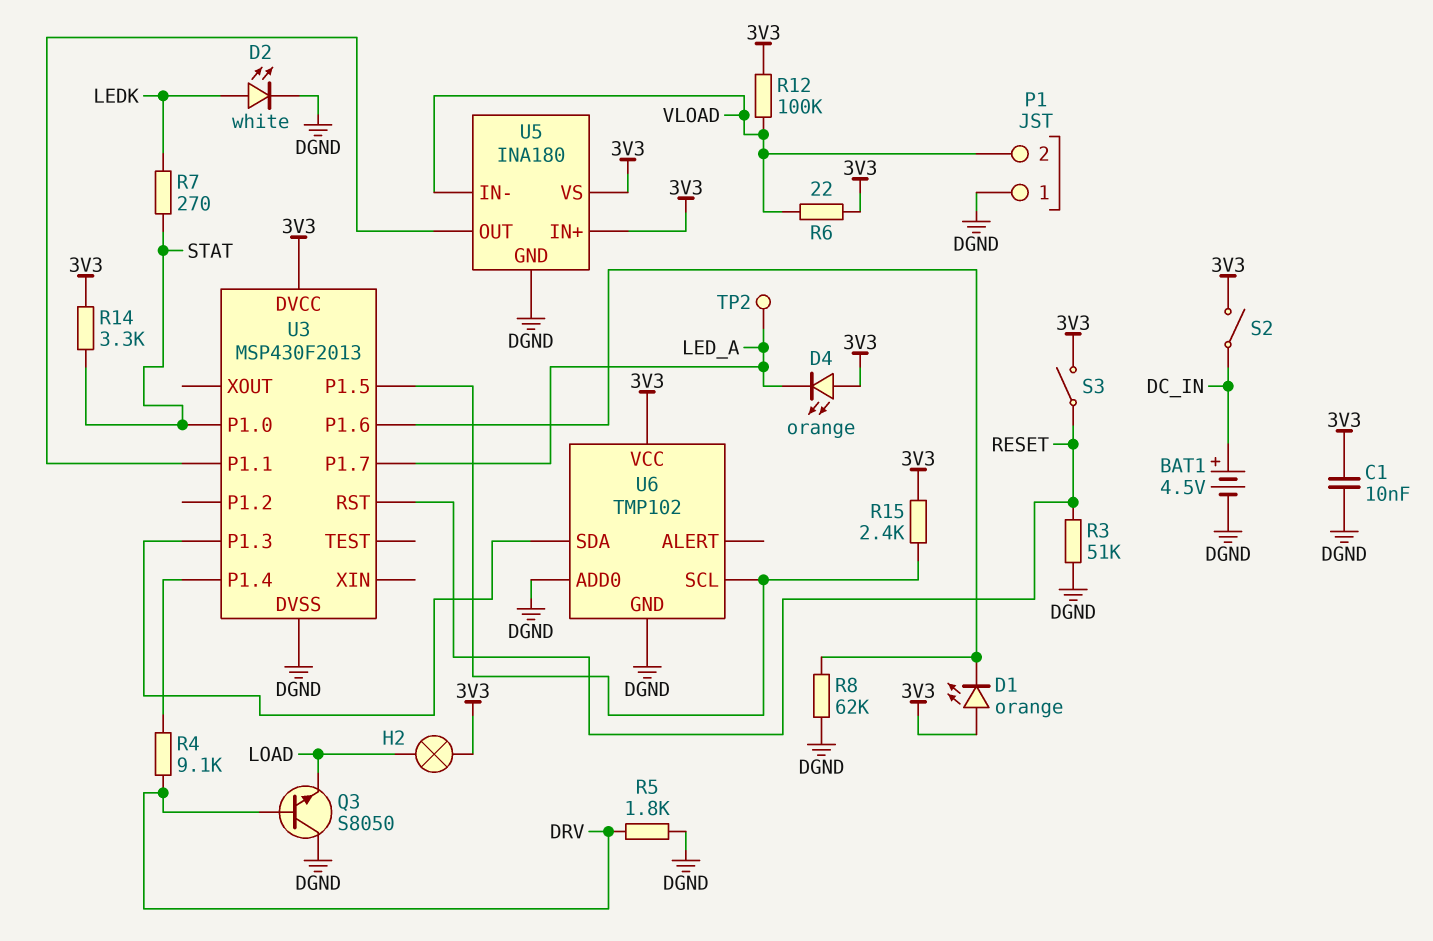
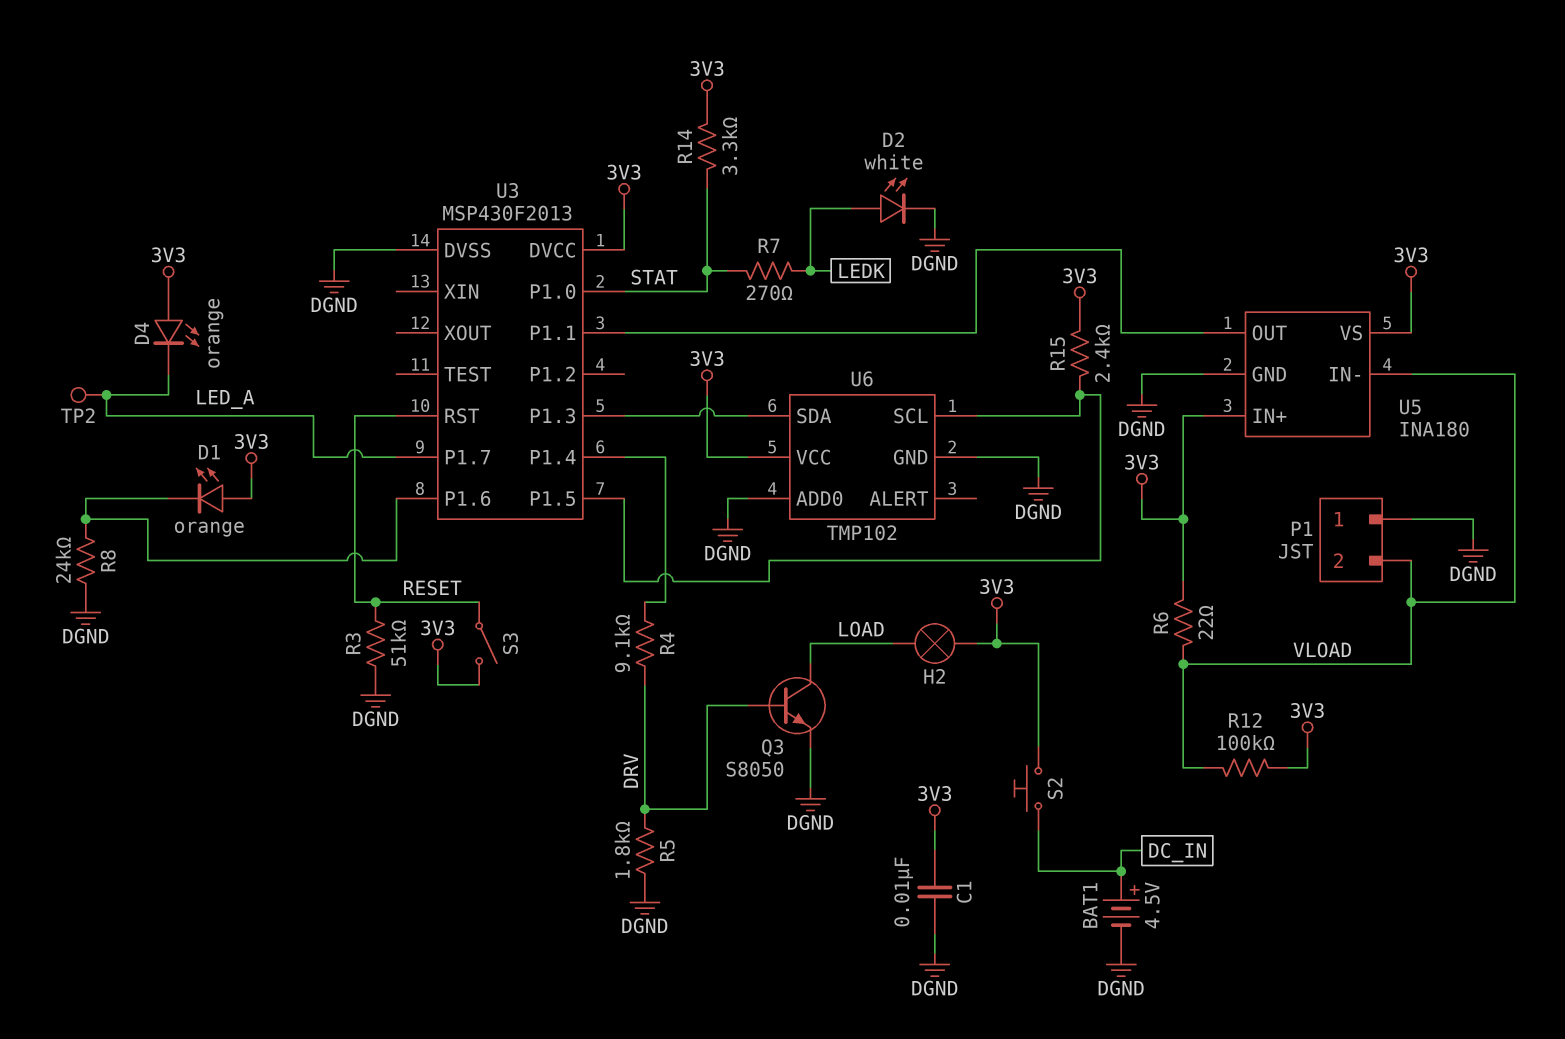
Q3: NPN S8050 (B DRV, C DGND, E LOAD) -> NPN S8050 (B DRV, C LOAD, E DGND)
R8: 62k (DGND, U3/P1.6) -> 24k (DGND, U3/P1.6)
S2: switch (3V3, DC_IN) -> button (3V3, DC_IN)

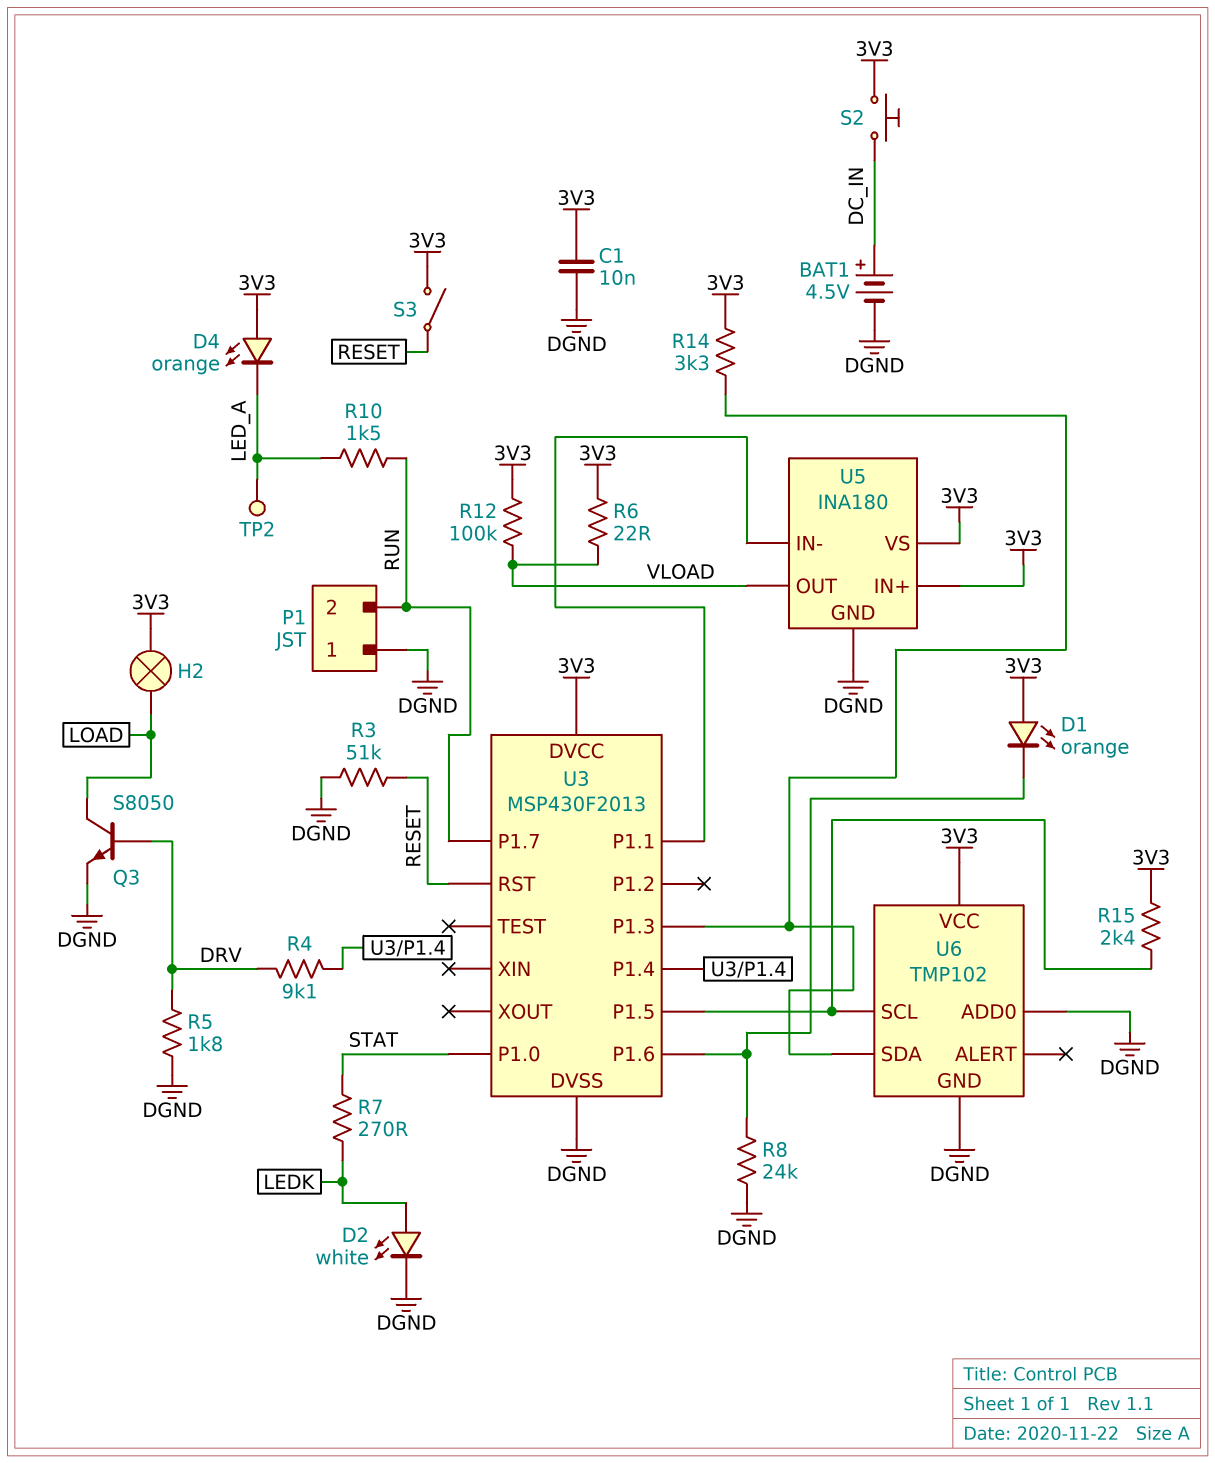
P1 pin 2: VLOAD -> RUN
R10: none -> 1.5k (LED_A, RUN)
R14: 3.3k (3V3, STAT) -> 3.3k (3V3, U3/P1.3)
U3 pin P1.7: LED_A -> RUN
U5 pin IN-: VLOAD -> U3/P1.1
U5 pin OUT: U3/P1.1 -> VLOAD

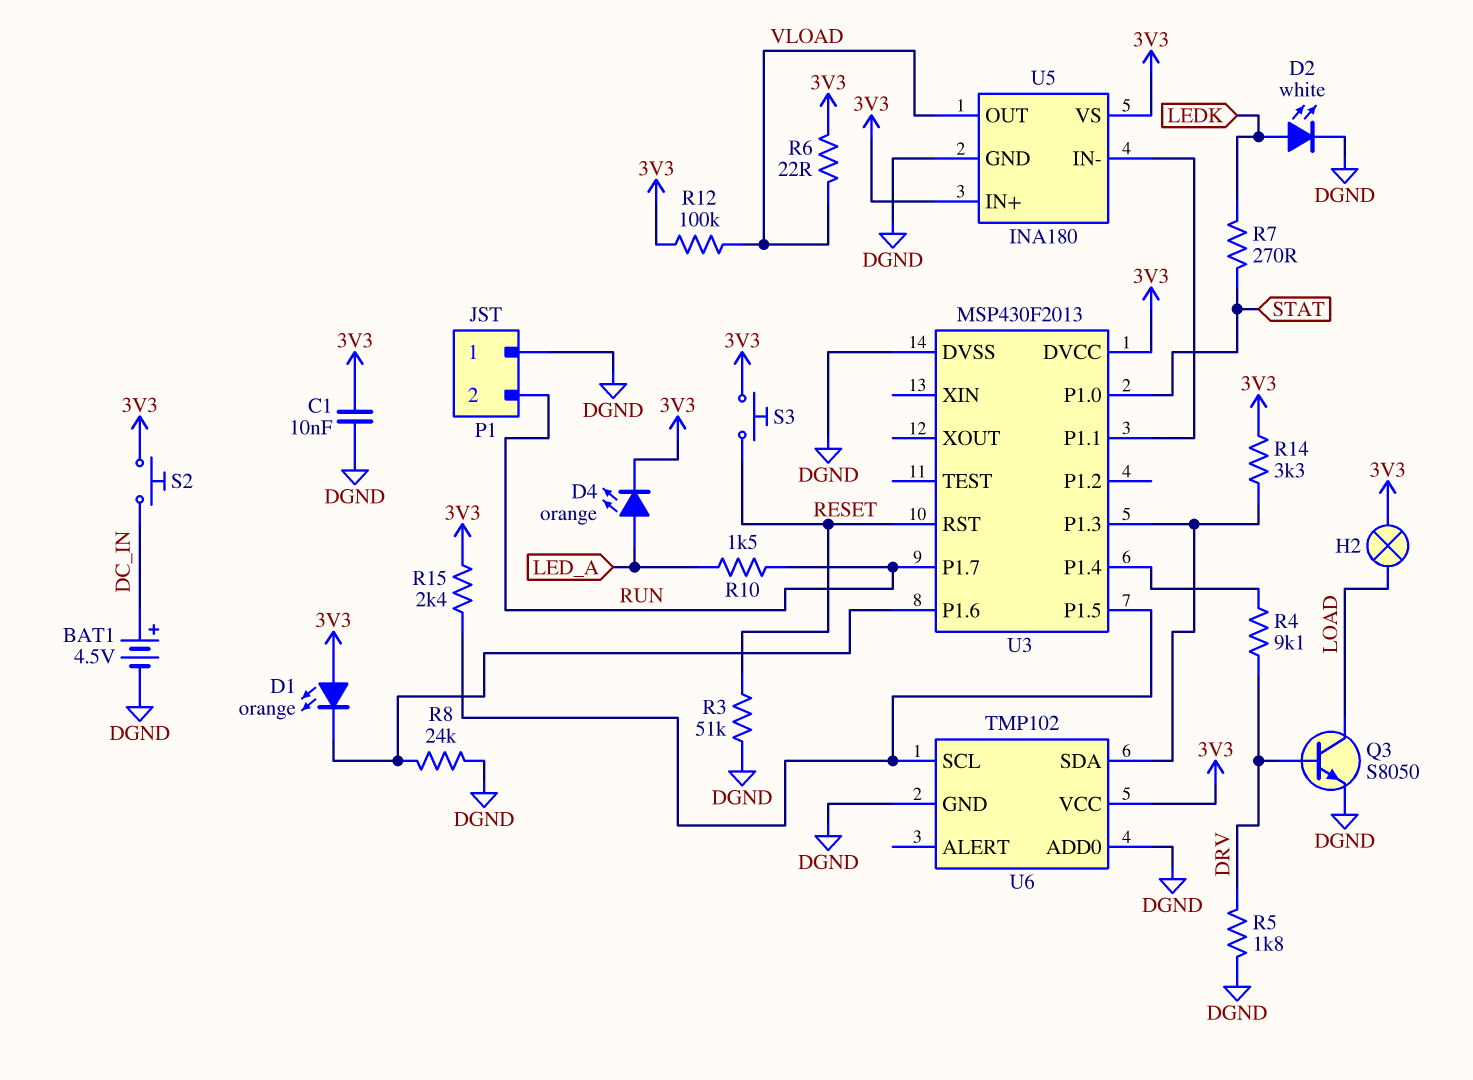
D4: LED orange (A 3V3, K LED_A) -> LED orange (A LED_A, K 3V3)
S3: switch (3V3, RESET) -> button (3V3, RESET)
TP2: test point (LED_A) -> none

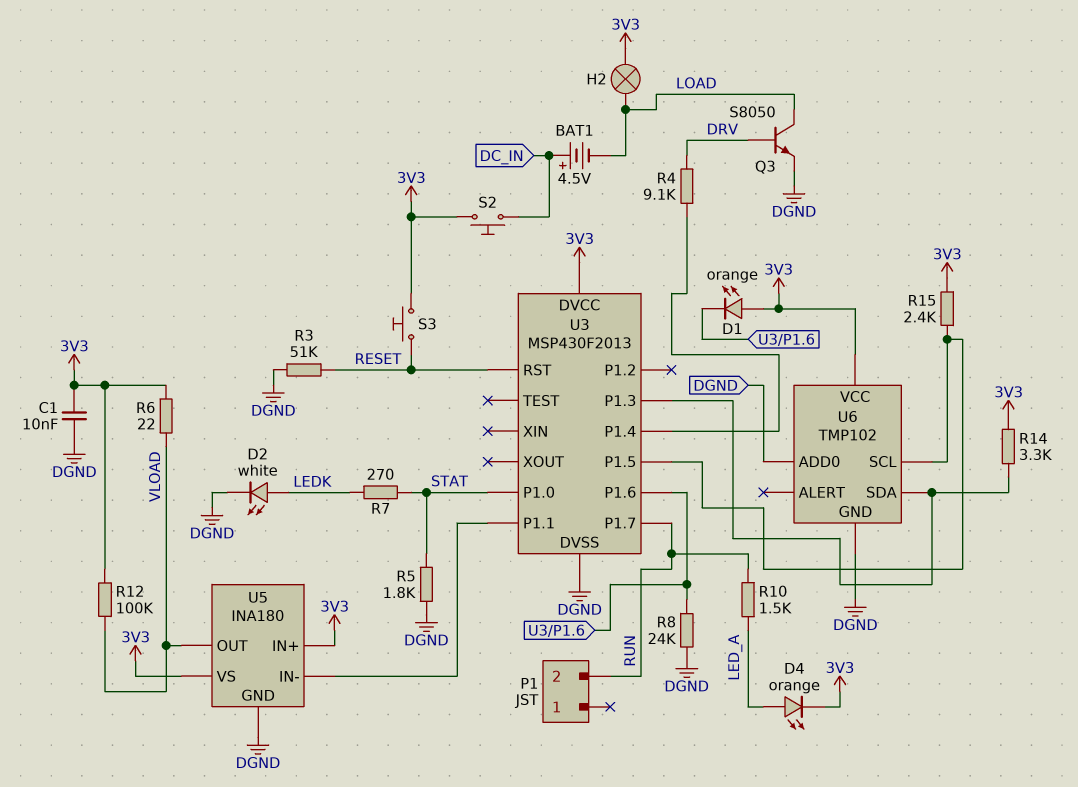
BAT1: 4.5V (plus DC_IN, minus DGND) -> 4.5V (plus DC_IN, minus LOAD)
P1 pin 1: DGND -> none
R5: 1.8k (DGND, DRV) -> 1.8k (DGND, STAT)

